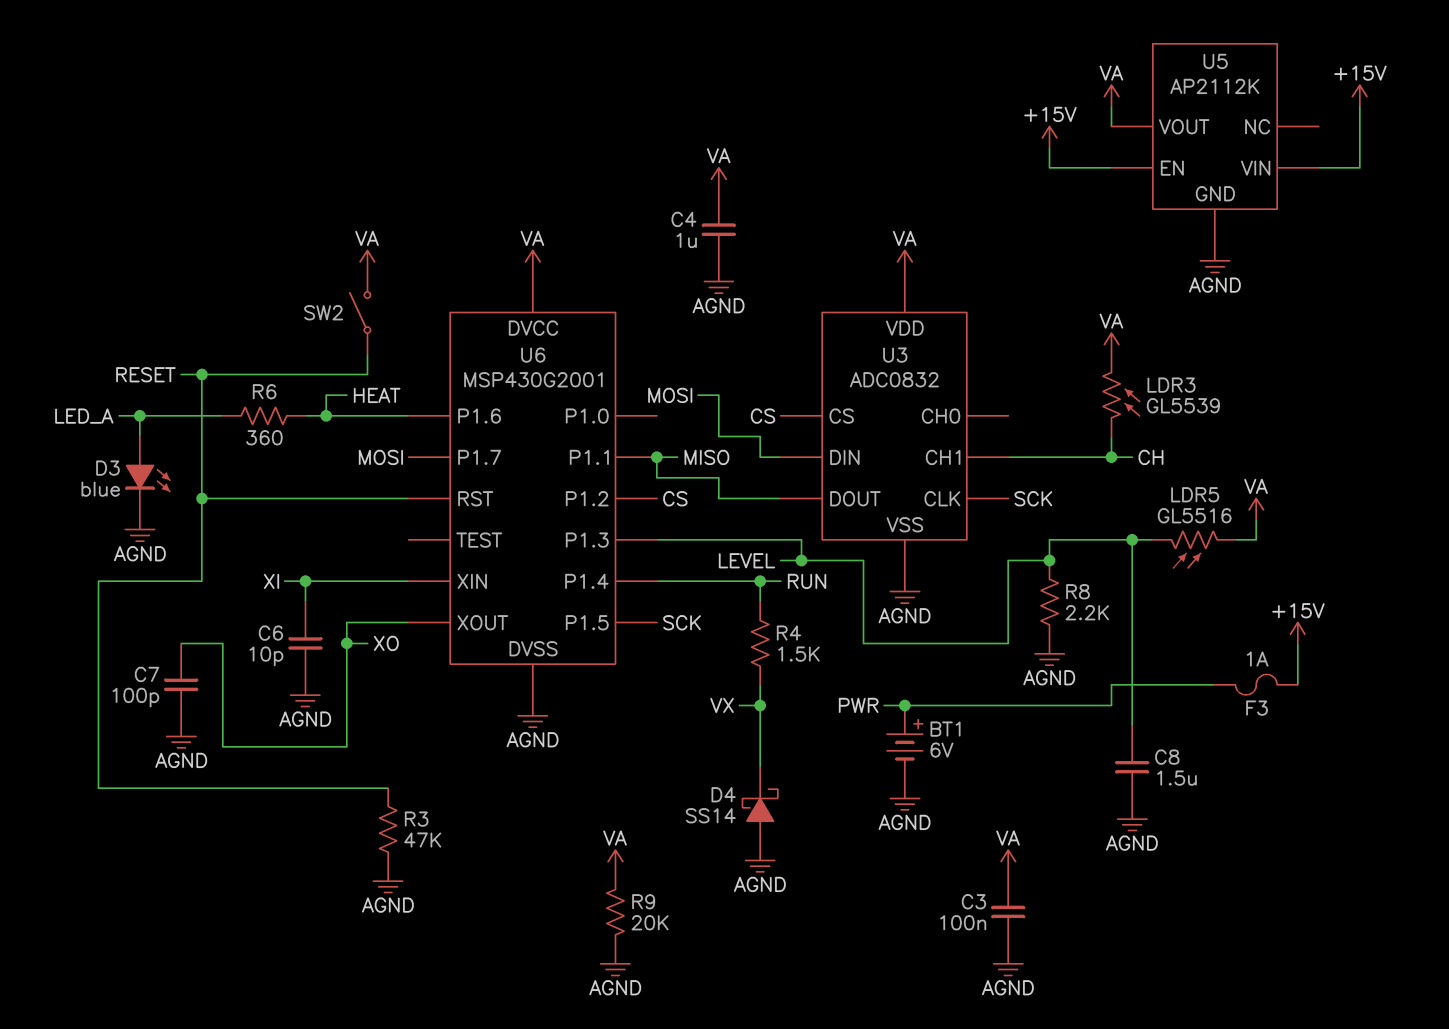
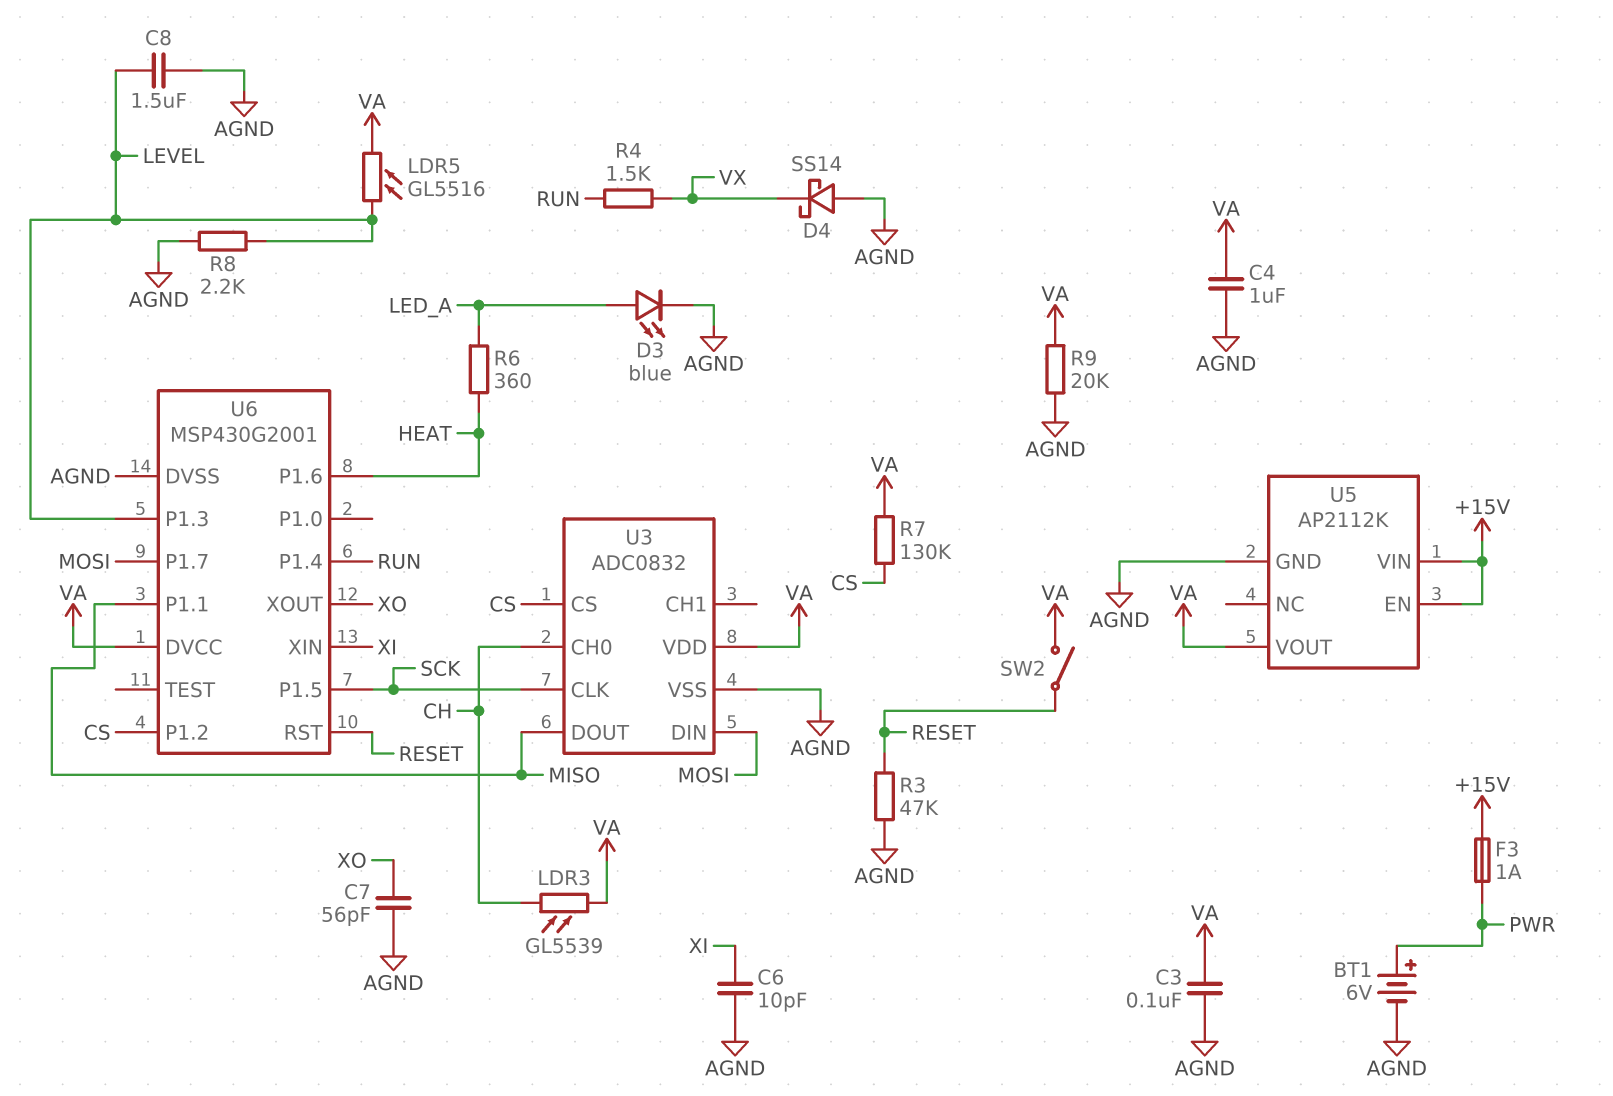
C7: 100pF (AGND, XO) -> 56pF (AGND, XO)
R7: none -> 130k (CS, VA)
U3 pin CH0: none -> CH
U3 pin CH1: CH -> none

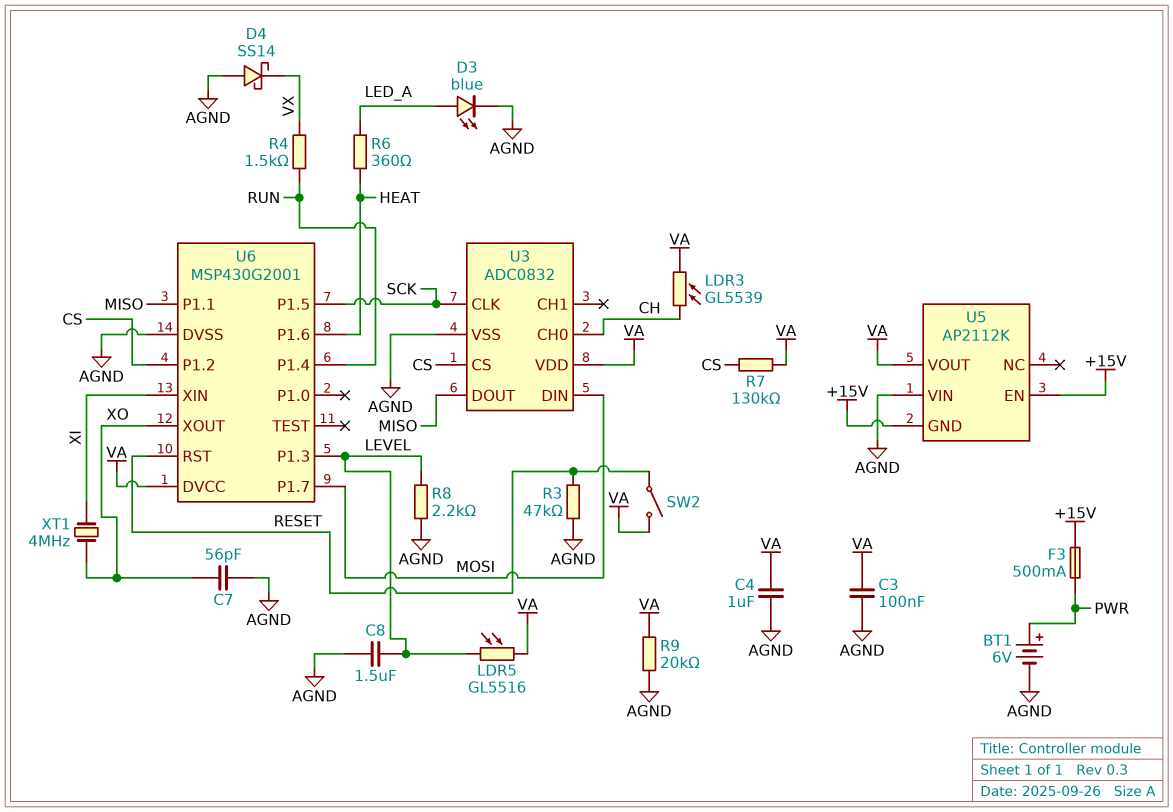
C6: 10pF (AGND, XI) -> none
F3: 1A (+15V, PWR) -> 500mA (+15V, PWR)
U5 pin GND: AGND -> +15V
U5 pin VIN: +15V -> AGND
XT1: none -> 4MHz (XI, XO)

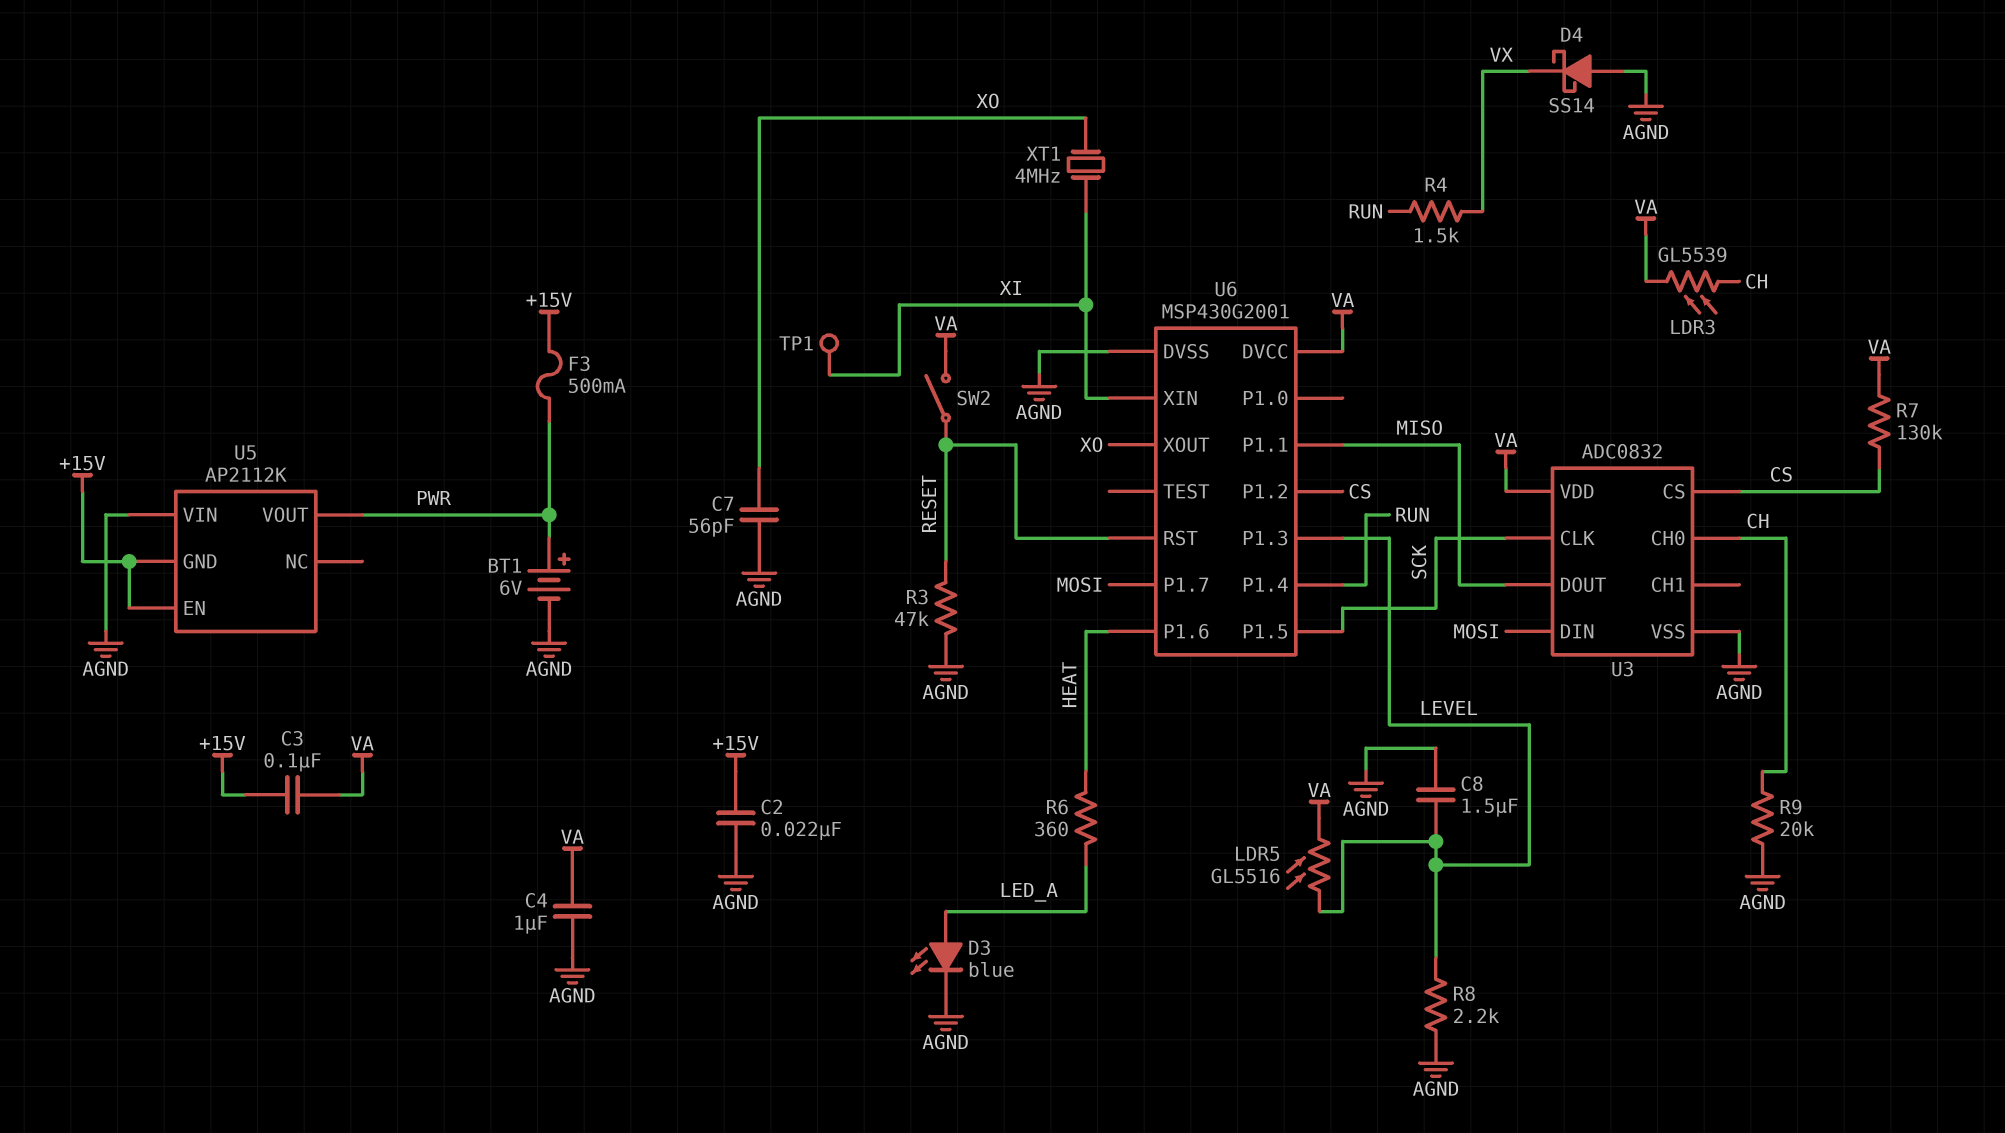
C2: none -> 22nF (+15V, AGND)
C3: 100nF (AGND, VA) -> 100nF (+15V, VA)
R9: 20k (AGND, VA) -> 20k (AGND, CH)
TP1: none -> test point (XI)
U5 pin VOUT: VA -> PWR

